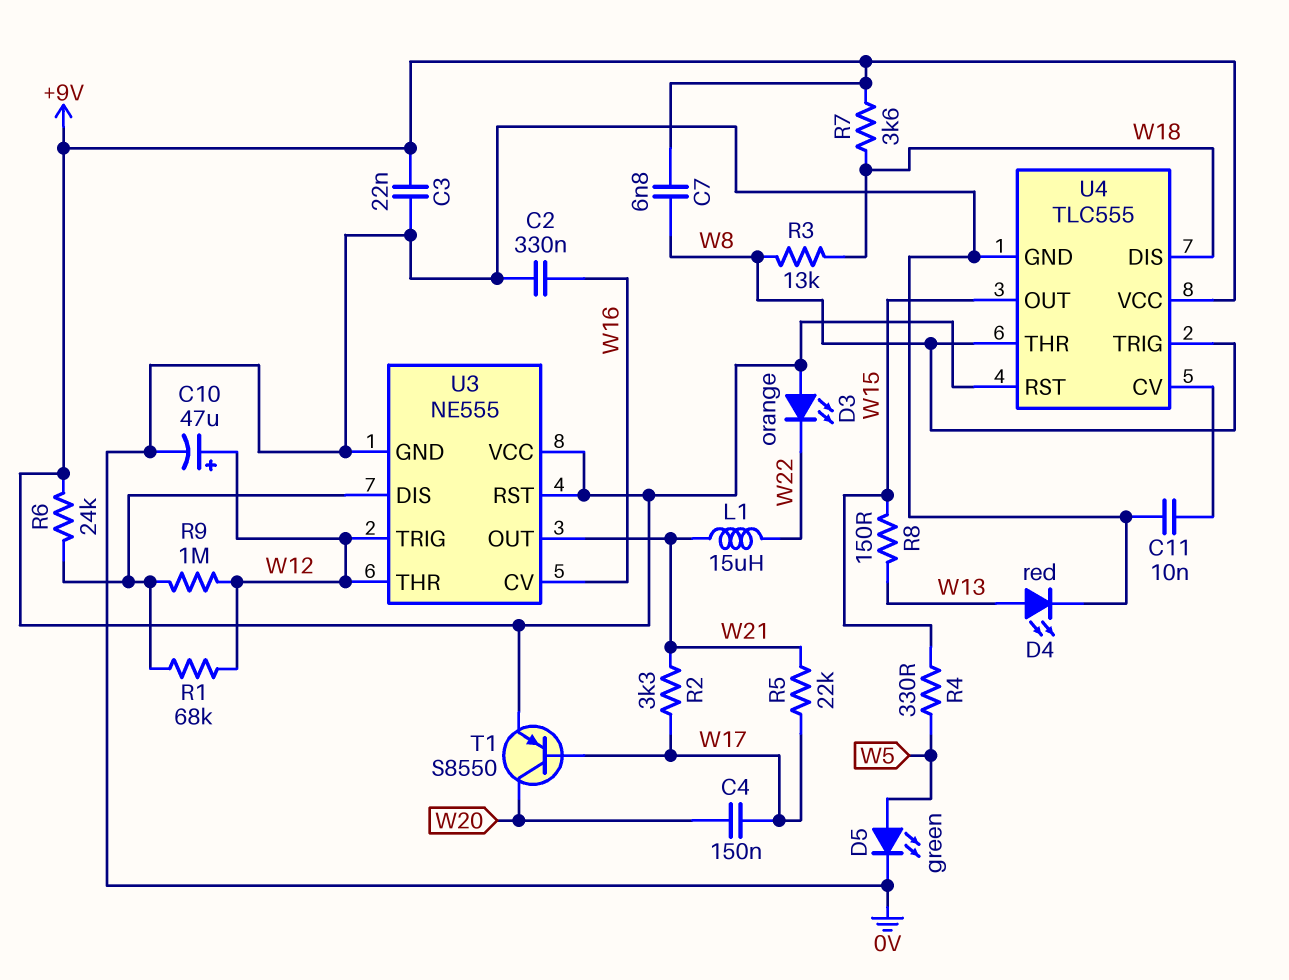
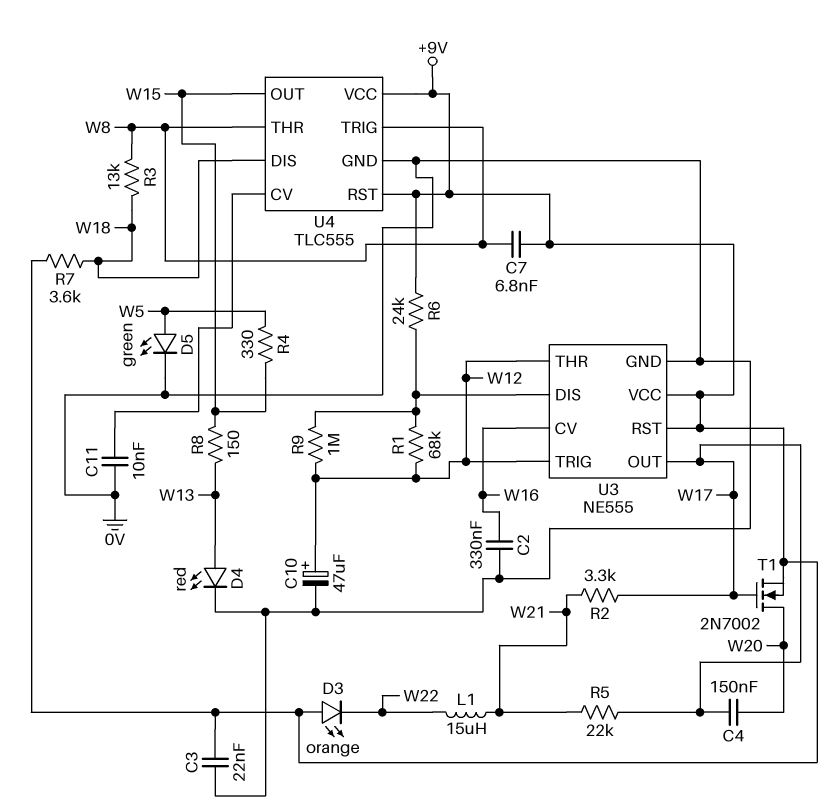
T1: PNP S8550 (B W17, C W20, E +9V) -> NMOS 2N7002 (G W17, D W20, S +9V)
U3 pin OUT: W21 -> W17

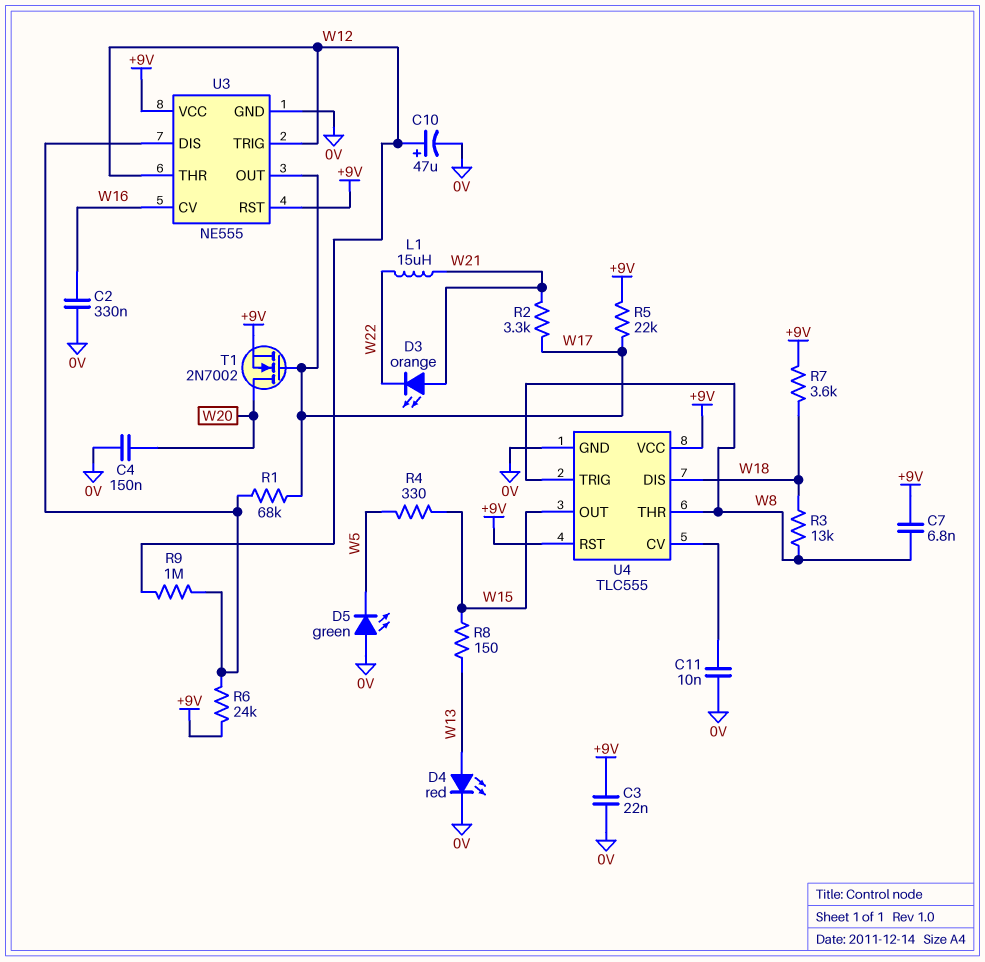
C4: 150nF (W17, W20) -> 150nF (0V, W20)
D3: LED orange (A +9V, K W22) -> LED orange (A W21, K W22)
D5: LED green (A W5, K 0V) -> LED green (A 0V, K W5)
R1: 68k (U3/DIS, W12) -> 68k (U3/DIS, W17)
R5: 22k (W17, W21) -> 22k (+9V, W17)

